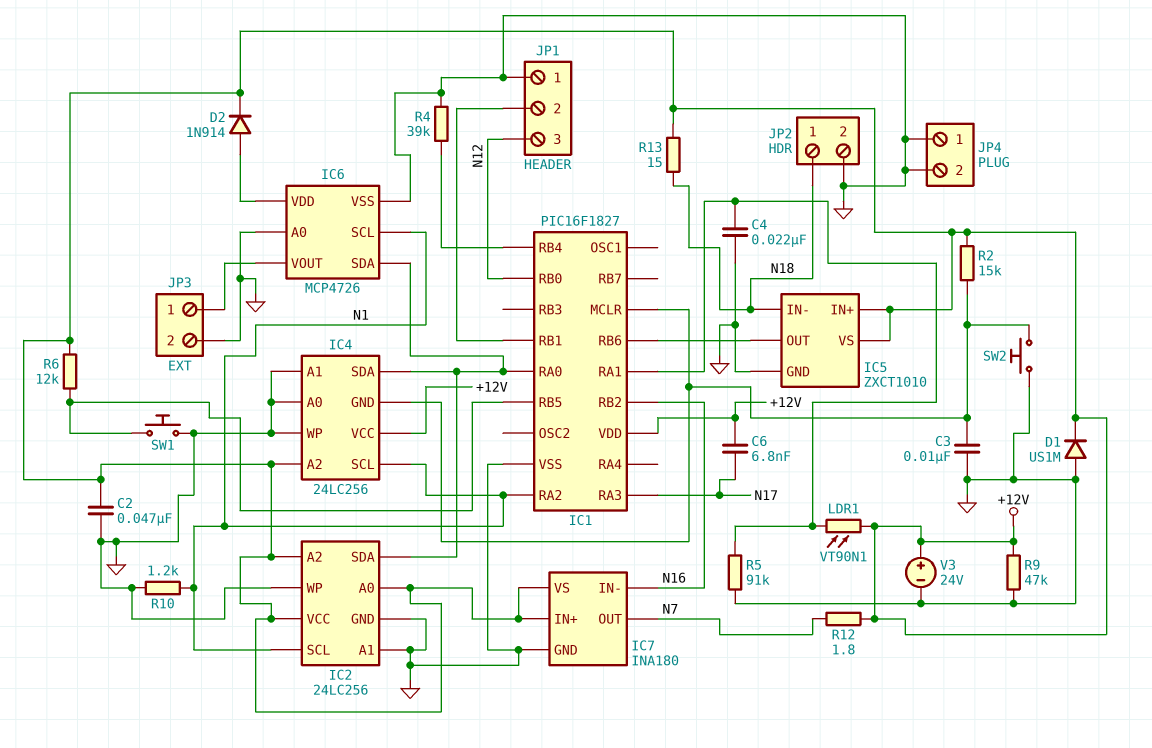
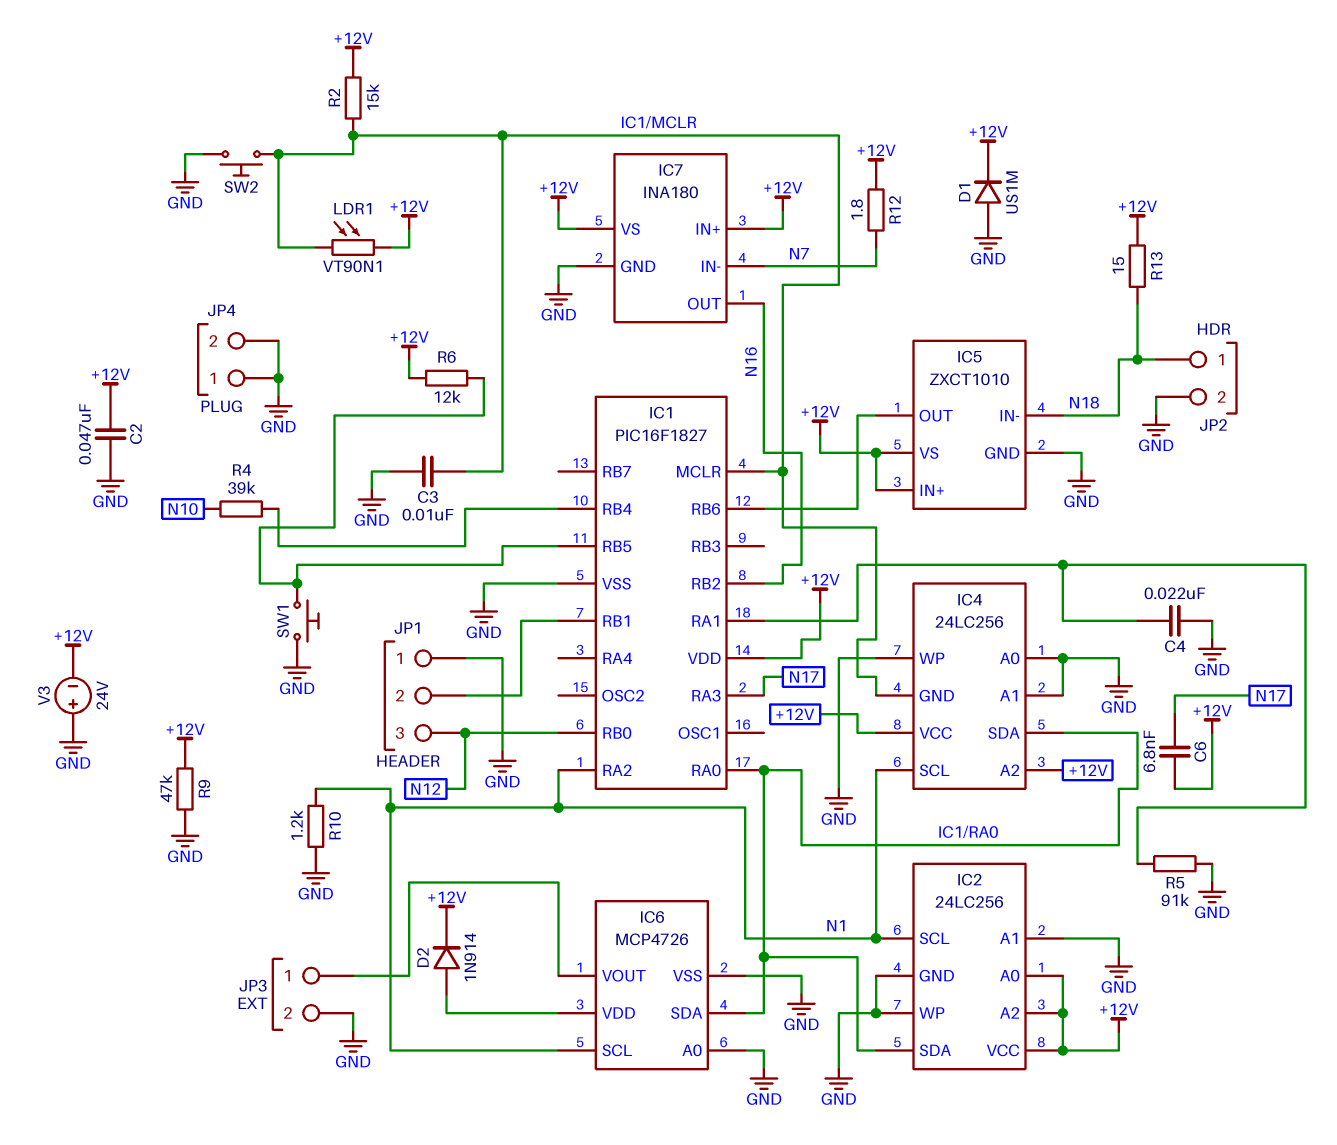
IC7 pin IN-: N16 -> N7
IC7 pin OUT: N7 -> N16
LDR1: VT90N1 (+12V, IC1/RA1) -> VT90N1 (+12V, IC1/MCLR)
R4: 39k (GND, IC1/RB4) -> 39k (IC1/RB4, N10)
V3: 24V (plus +12V, minus GND) -> 24V (plus GND, minus +12V)

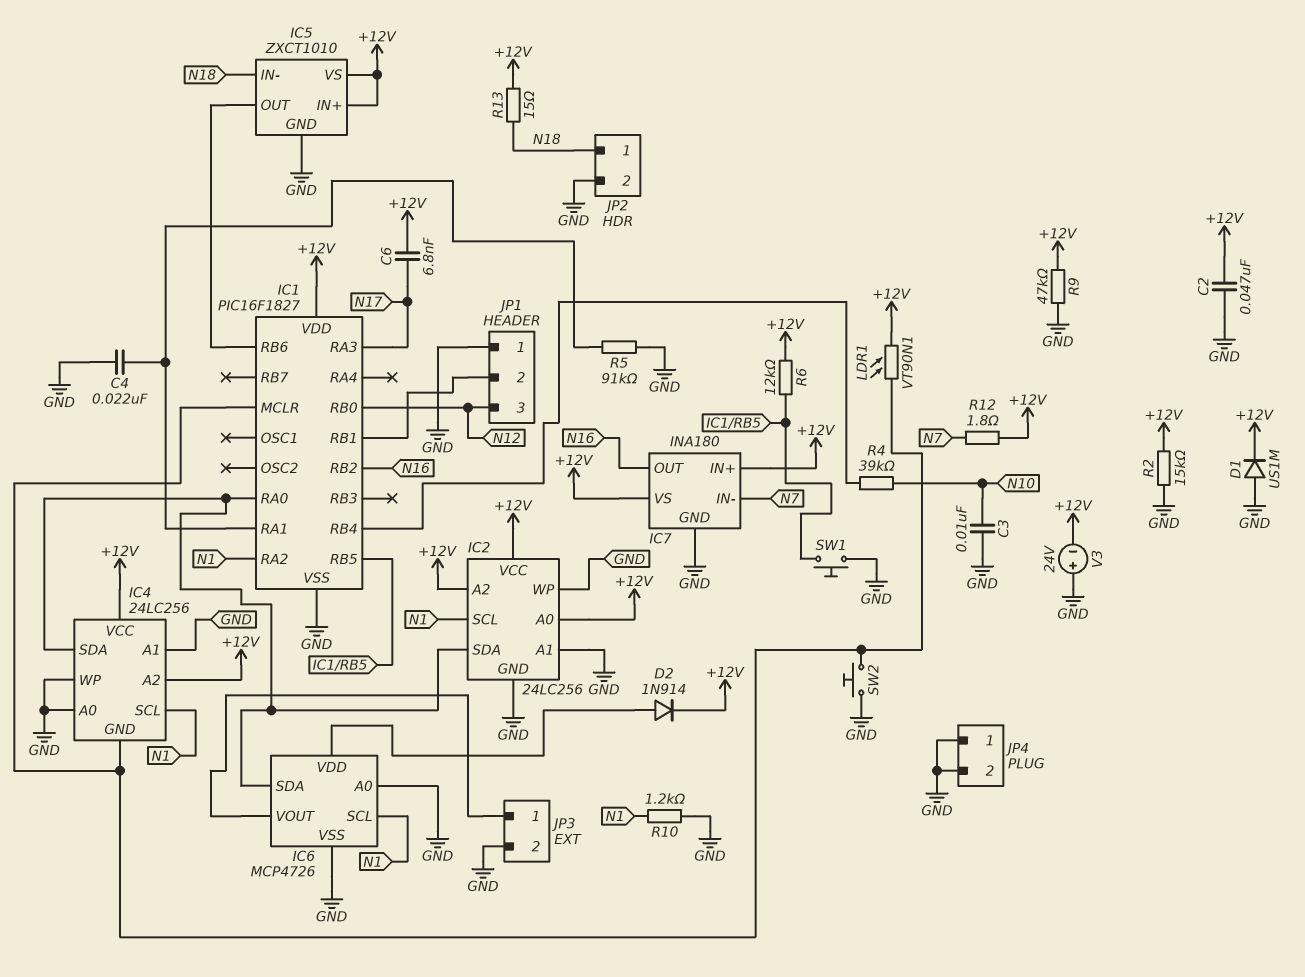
C3: 10nF (GND, IC1/MCLR) -> 10nF (GND, N10)
R2: 15k (+12V, IC1/MCLR) -> 15k (+12V, GND)

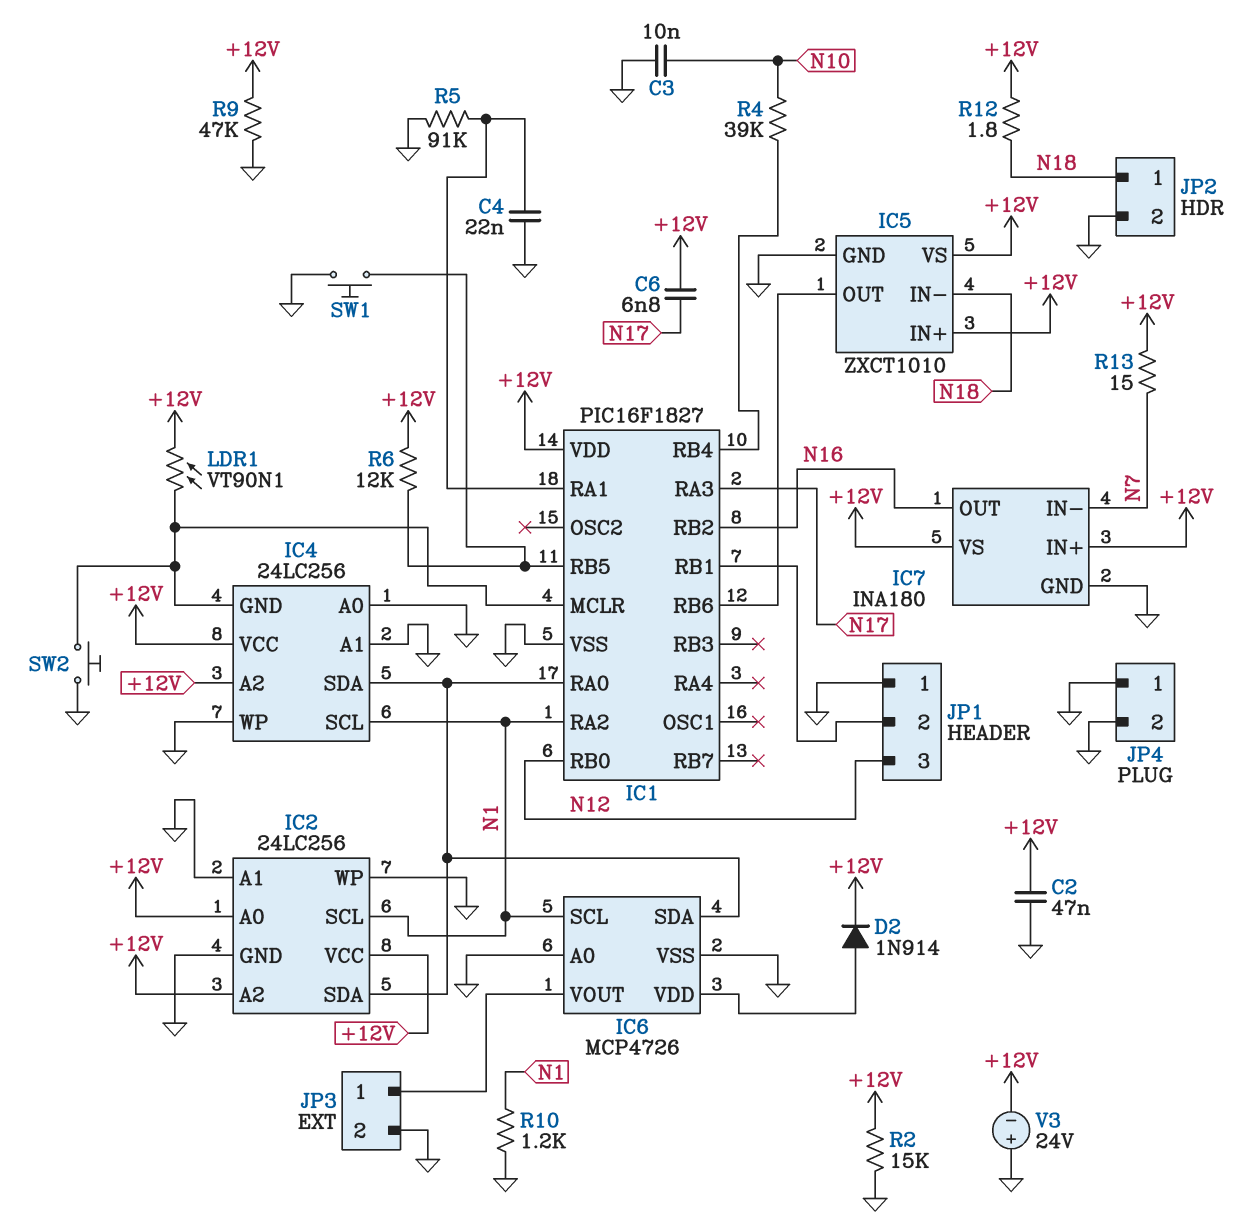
D1: diode US1M (A GND, K +12V) -> none
R12: 1.8 (+12V, N7) -> 1.8 (+12V, N18)
R13: 15 (+12V, N18) -> 15 (+12V, N7)

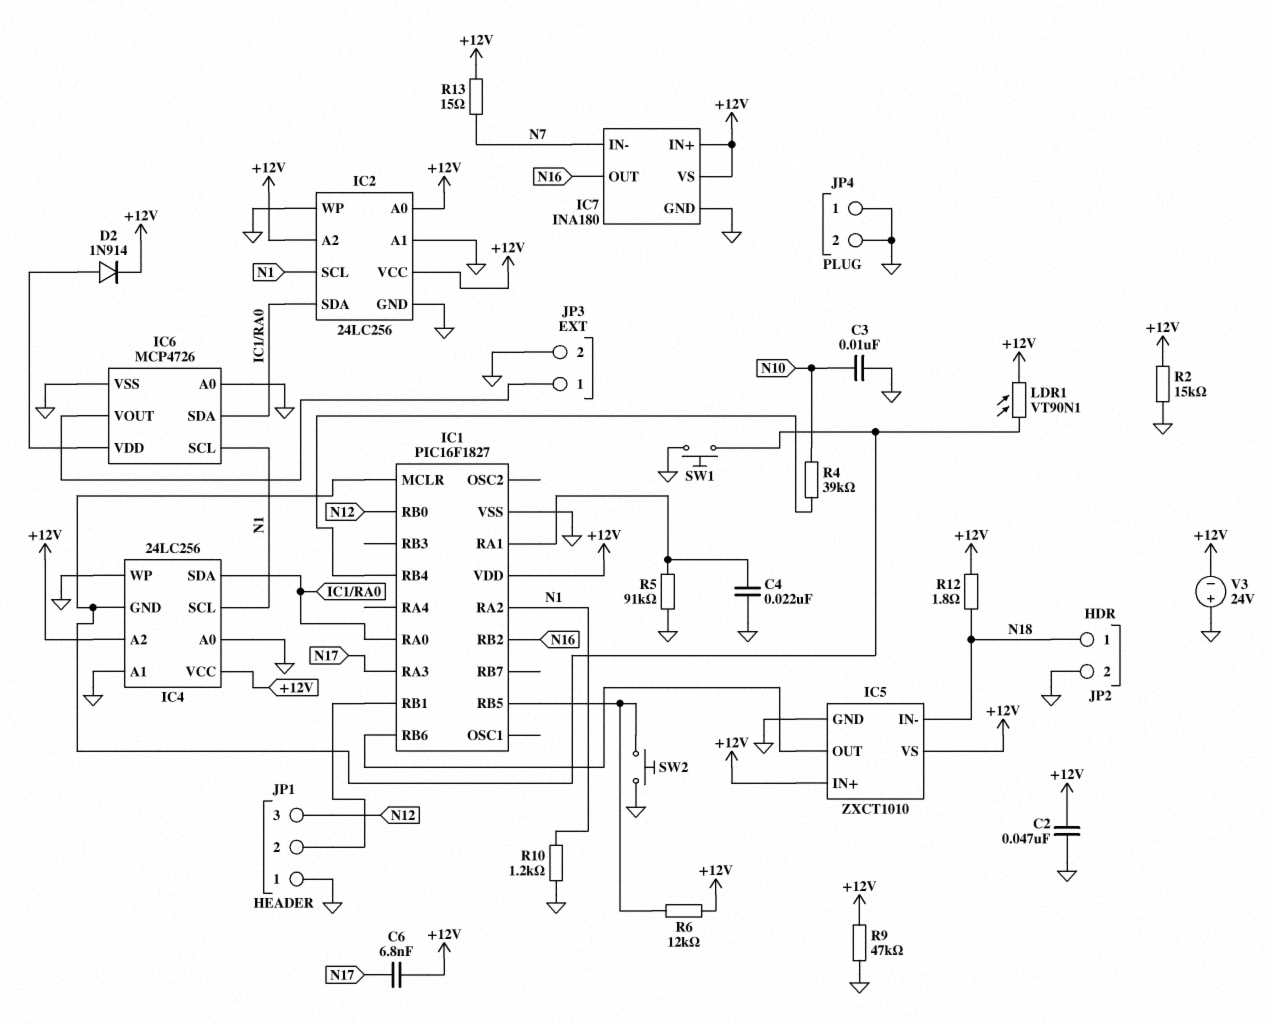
SW1: button (GND, IC1/RB5) -> button (GND, IC1/MCLR)
SW2: button (GND, IC1/MCLR) -> button (GND, IC1/RB5)

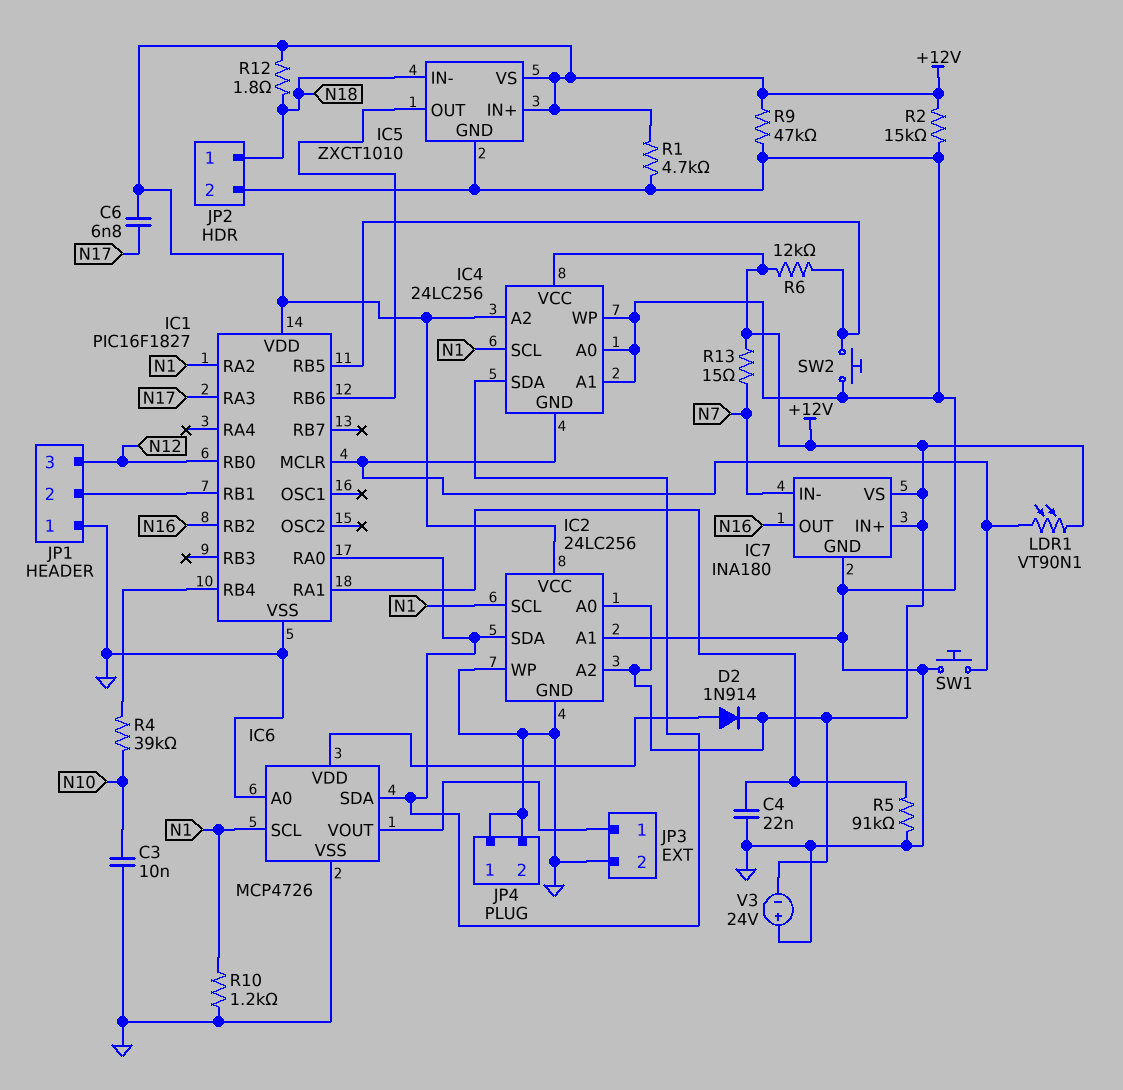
C2: 47nF (+12V, GND) -> none
R1: none -> 4.7k (+12V, GND)

